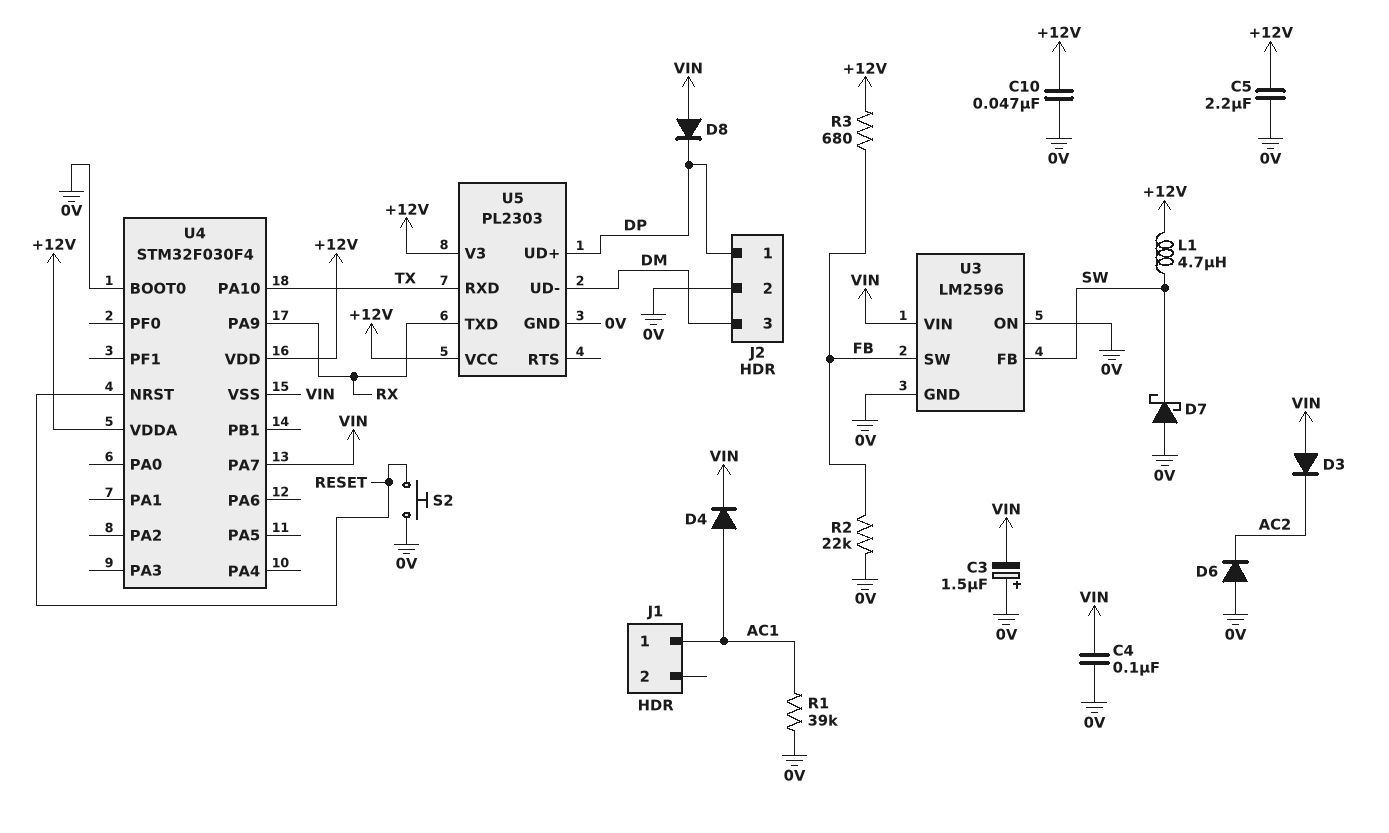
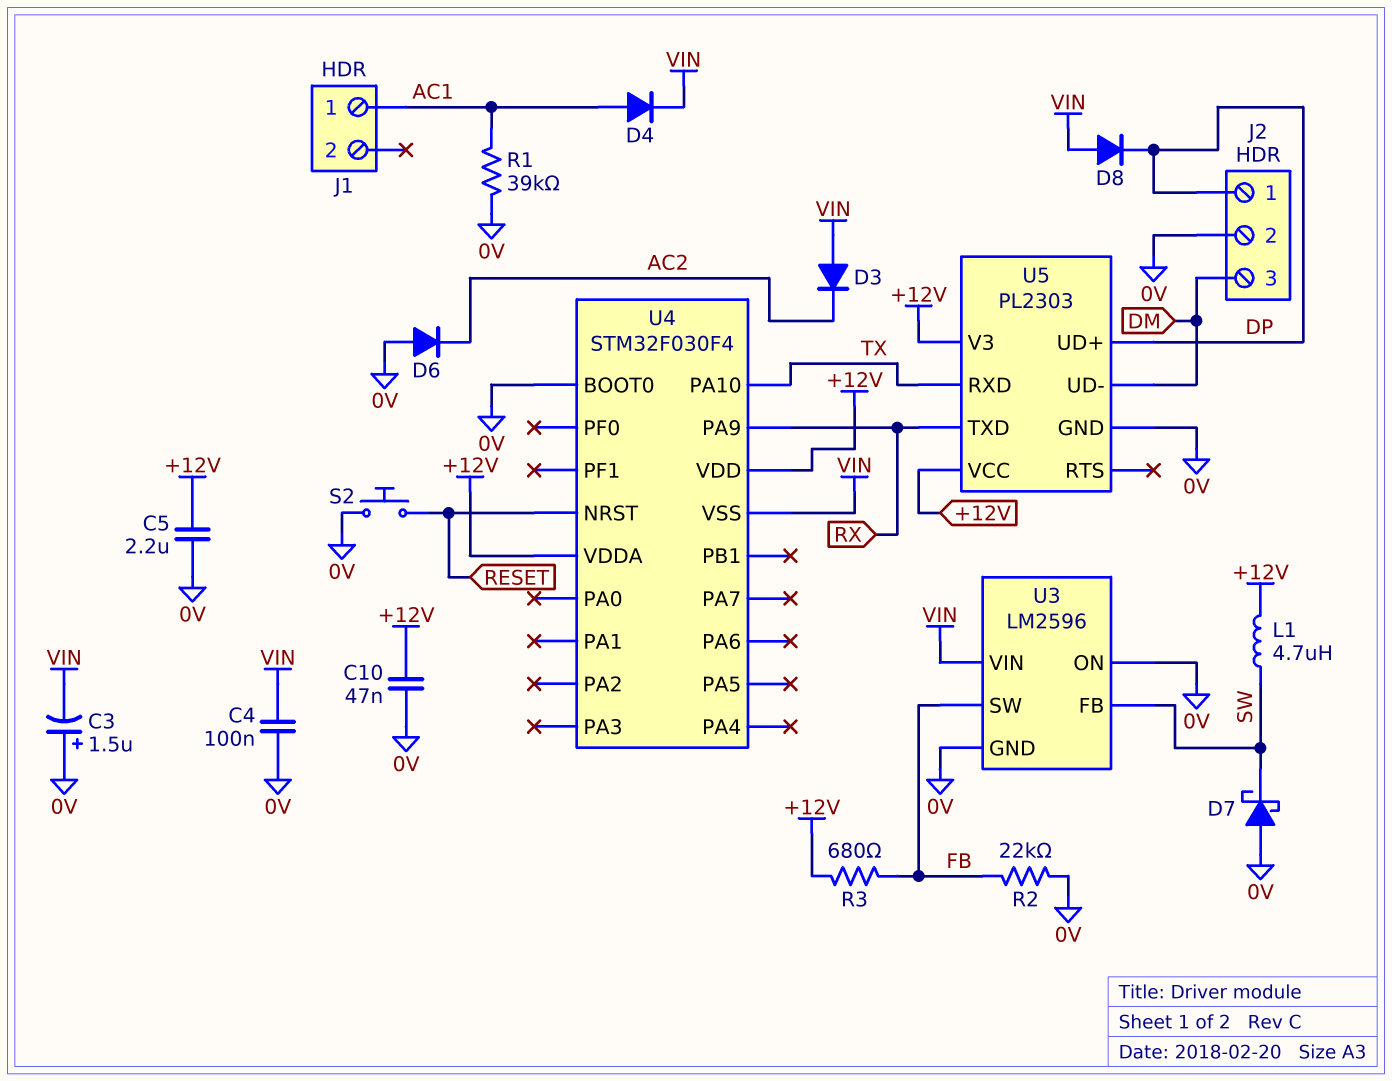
U4 pin PA7: VIN -> none

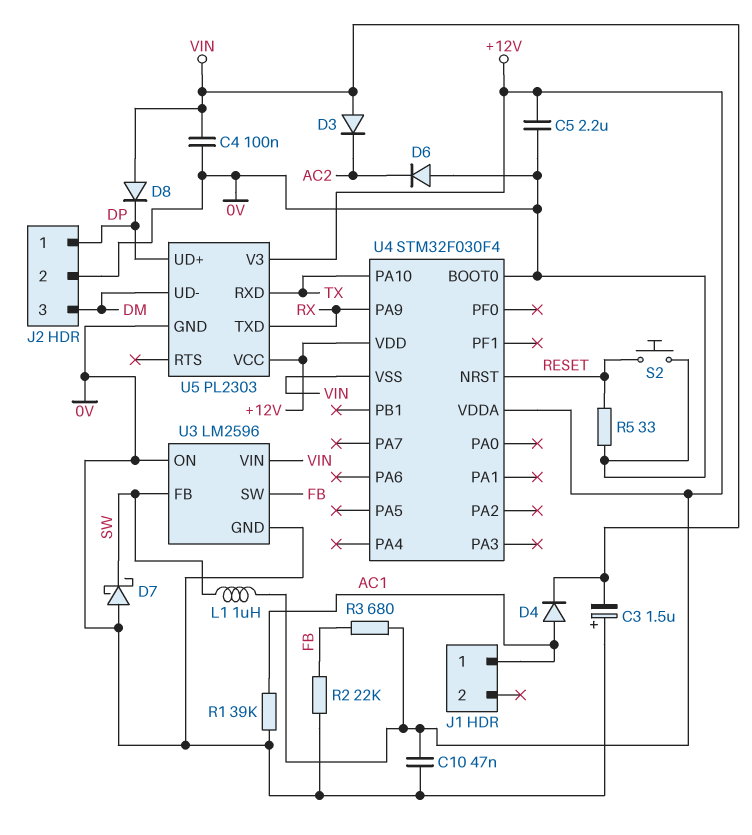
L1: 4.7uH (+12V, SW) -> 1uH (+12V, SW)
R5: none -> 33 (0V, RESET)

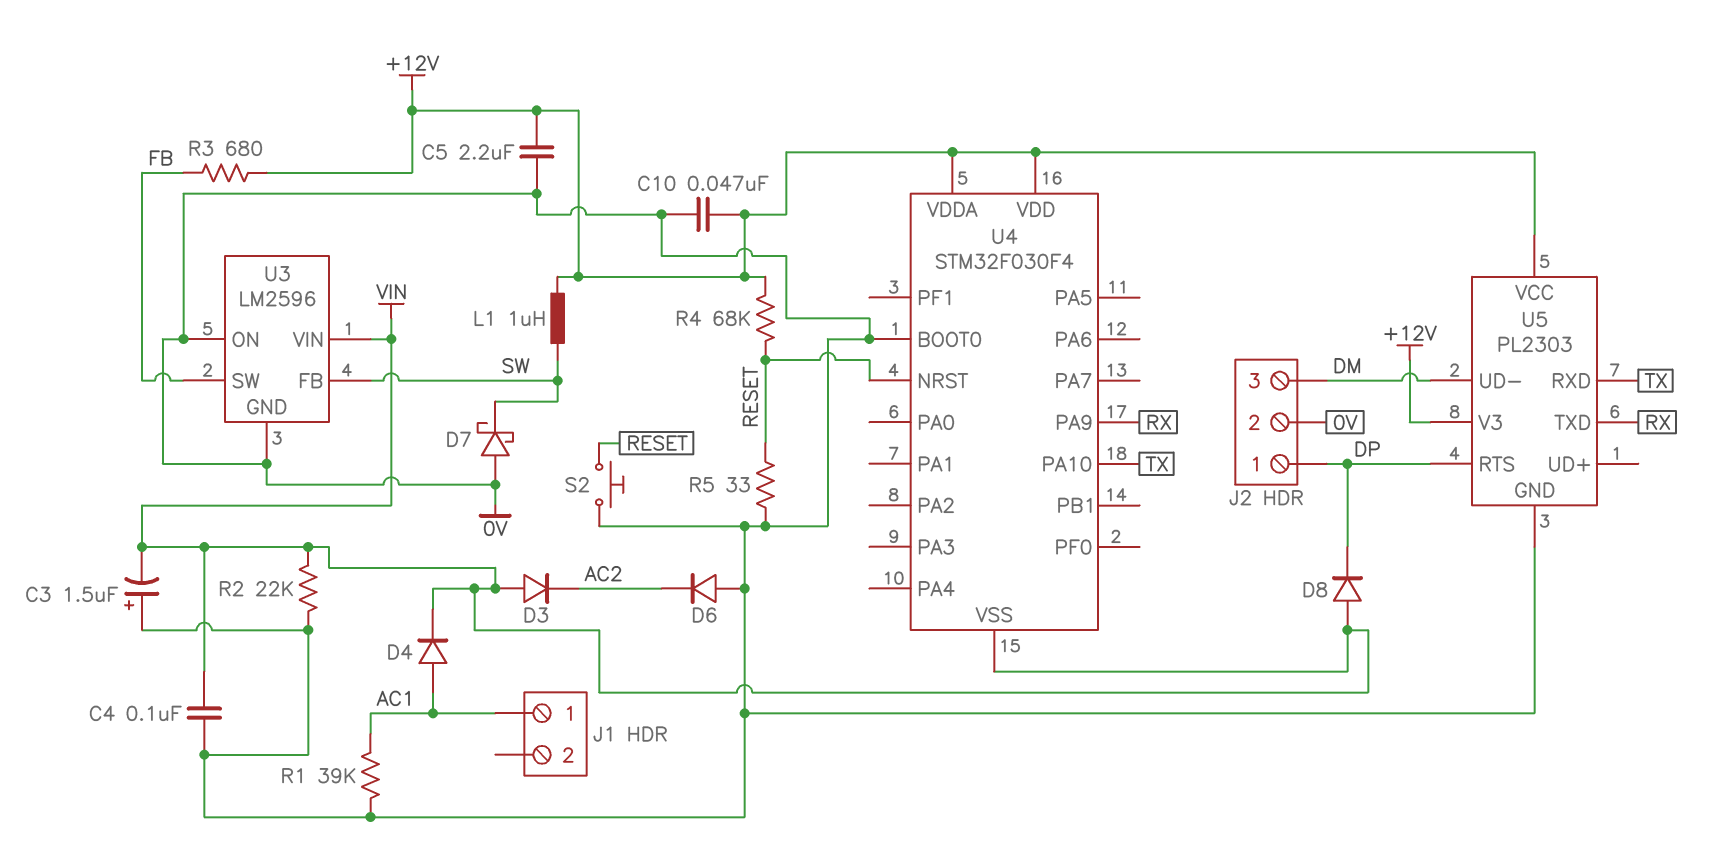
R2: 22k (0V, FB) -> 22k (0V, VIN)
R4: none -> 68k (+12V, RESET)
U5 pin RTS: none -> DP
U5 pin UD+: DP -> none

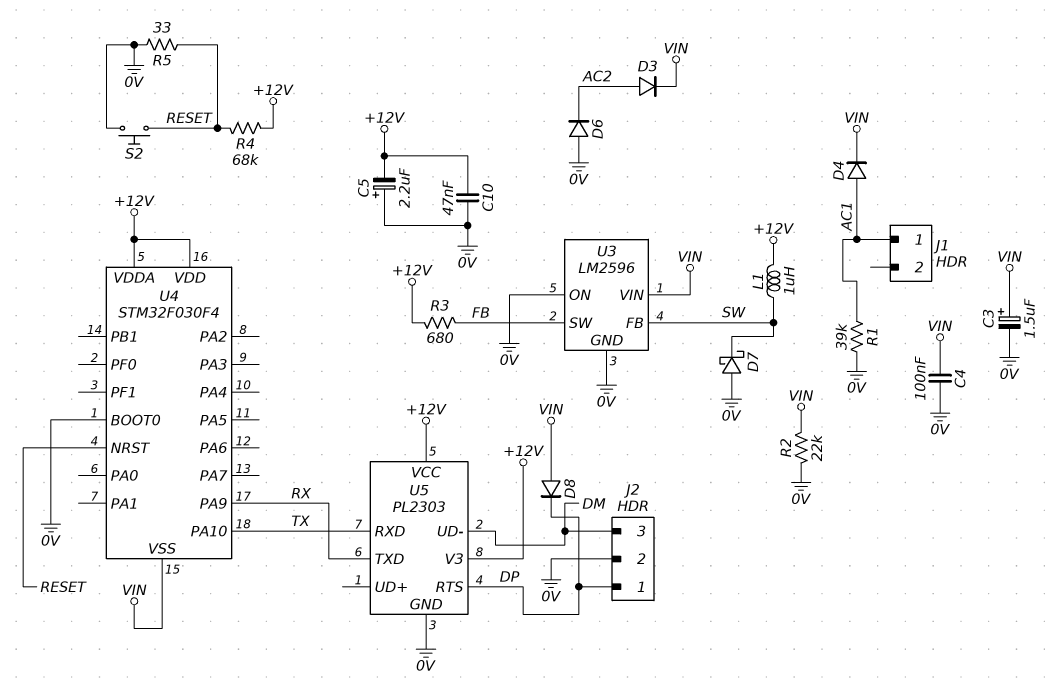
C3: 1.5uF (plus 0V, minus VIN) -> 1.5uF (plus VIN, minus 0V)
C5: 2.2uF (+12V, 0V) -> 2.2uF (plus 0V, minus +12V)
D3: diode (A VIN, K AC2) -> diode (A AC2, K VIN)

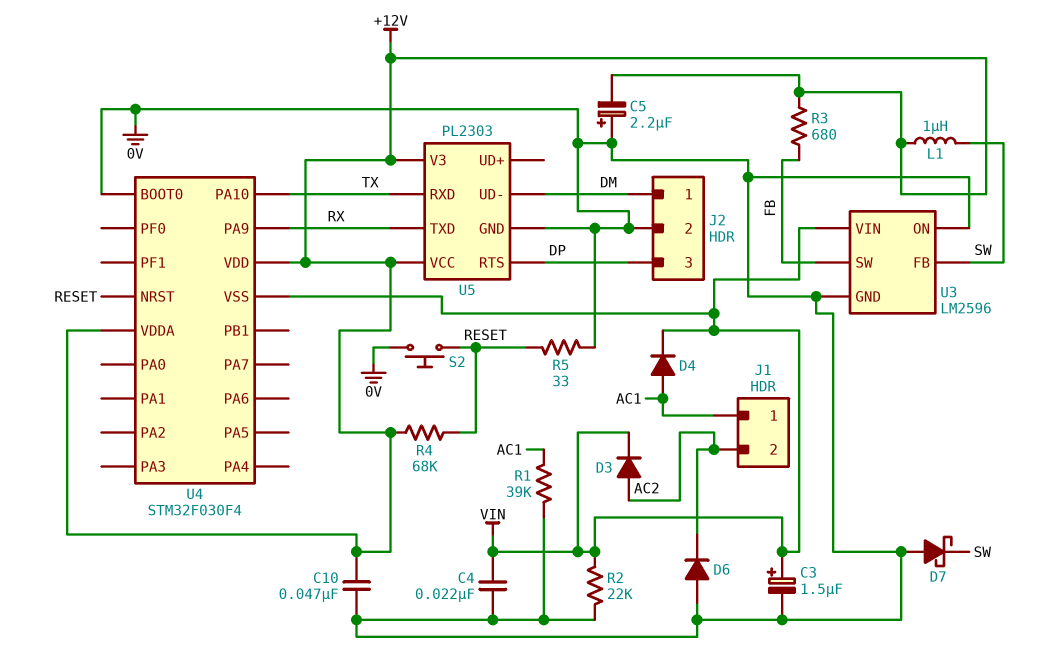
C4: 100nF (0V, VIN) -> 22nF (0V, VIN)
D8: diode (A VIN, K DP) -> none
J1 pin 2: none -> AC2
J2 pin 1: DP -> DM
J2 pin 3: DM -> DP

